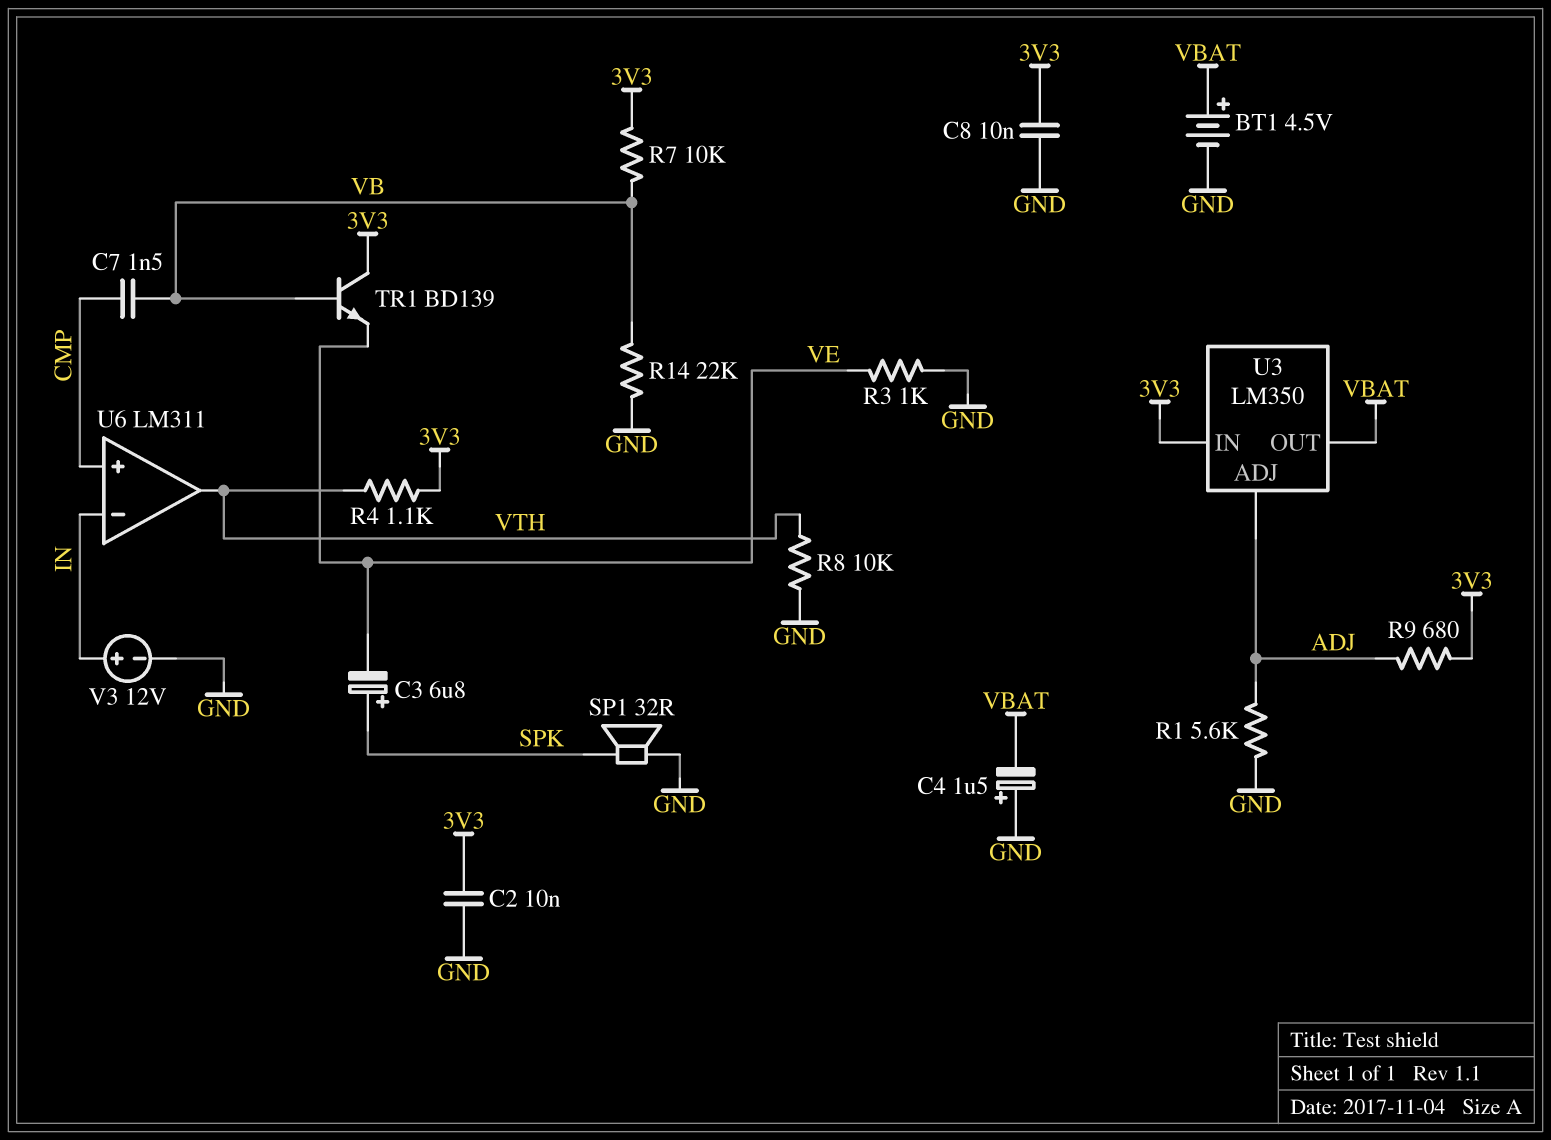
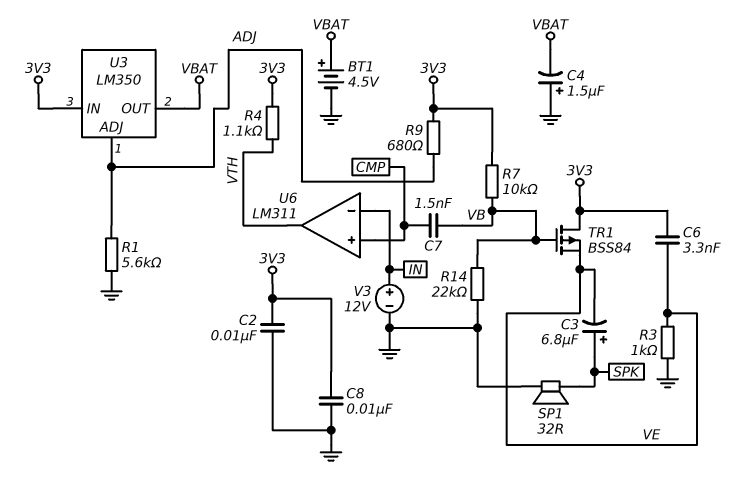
C6: none -> 3.3nF (3V3, VE)
R8: 10k (GND, VTH) -> none
TR1: NPN BD139 (B VB, C 3V3, E VE) -> PMOS BSS84 (G VB, D 3V3, S VE)

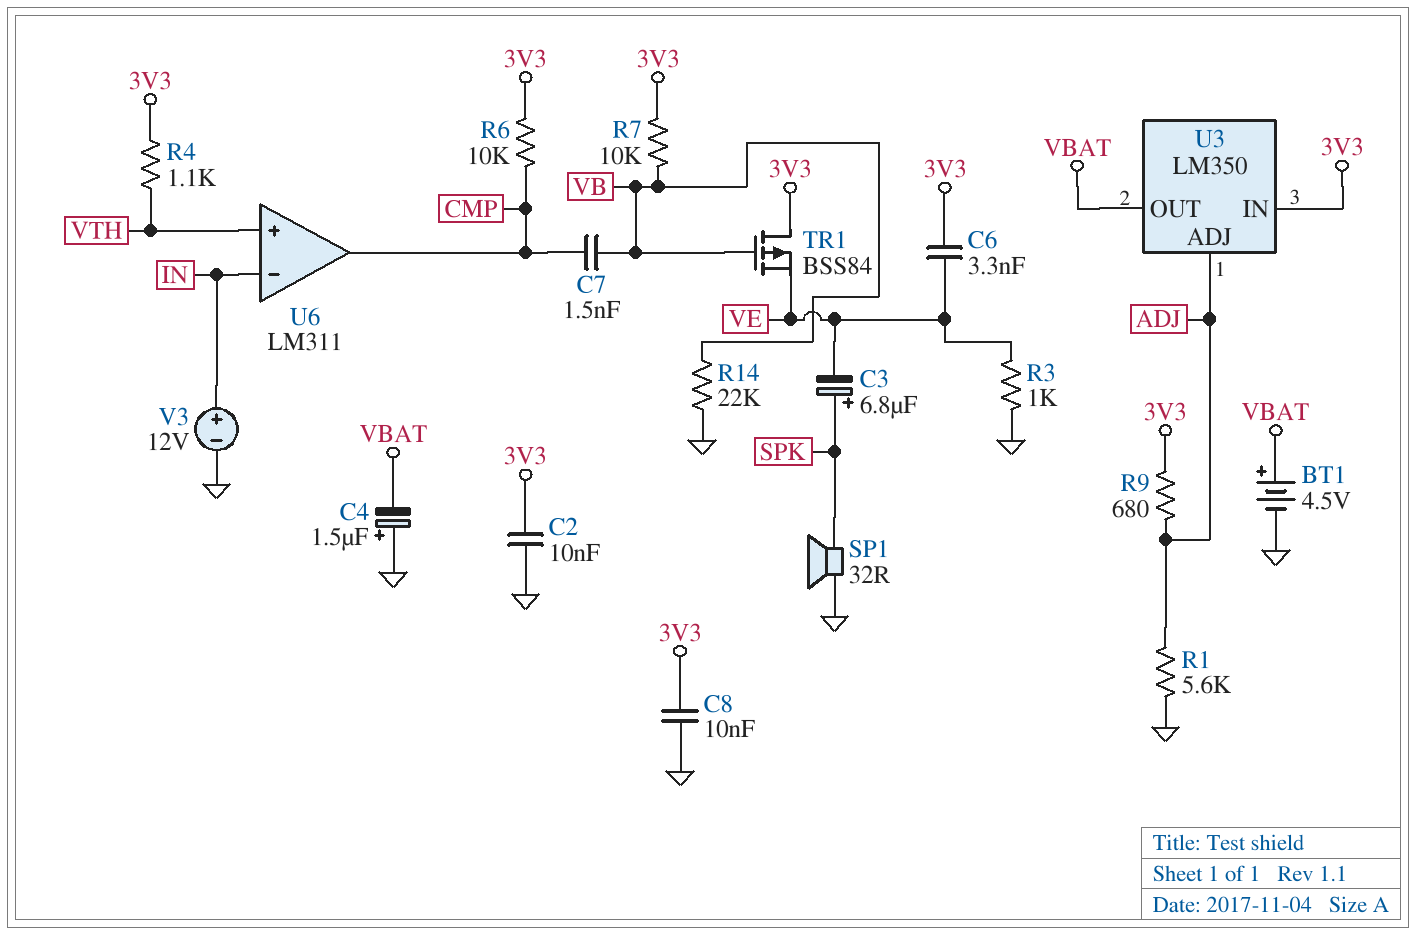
R6: none -> 10k (3V3, CMP)
U6 pin in+: CMP -> VTH
U6 pin out: VTH -> CMP

